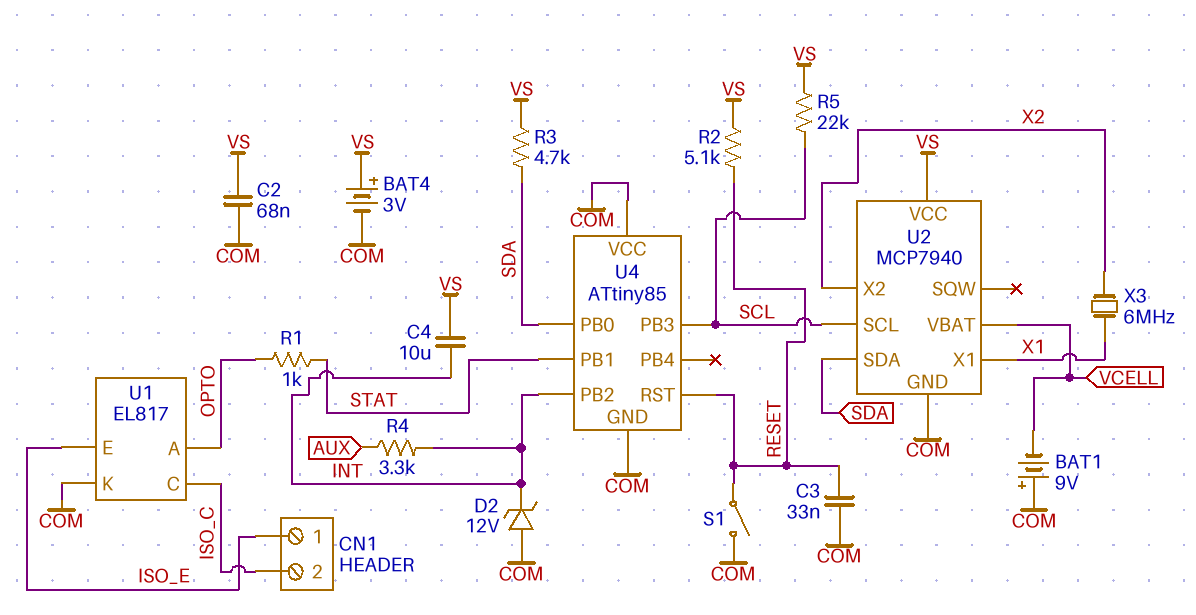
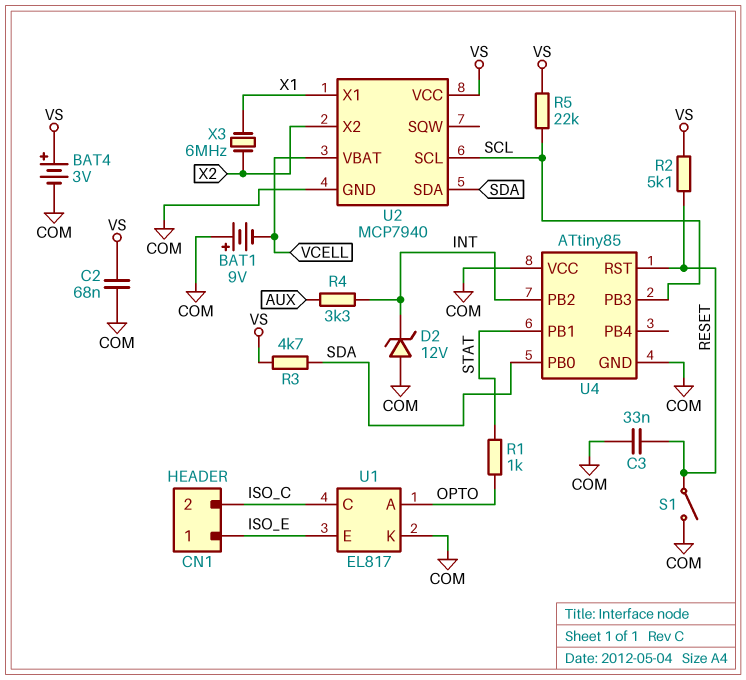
C4: 10uF (INT, VS) -> none

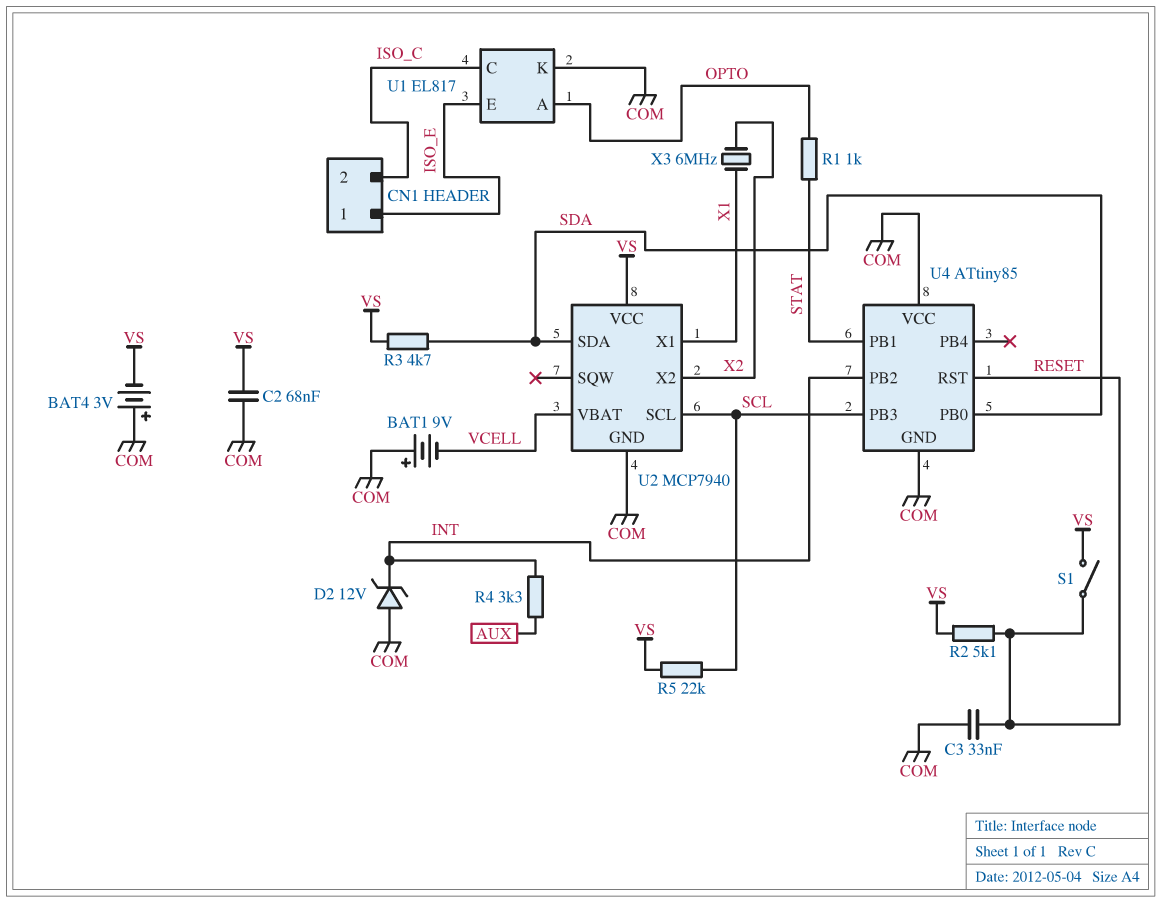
BAT4: 3V (plus VS, minus COM) -> 3V (plus COM, minus VS)
S1: switch (COM, RESET) -> switch (RESET, VS)

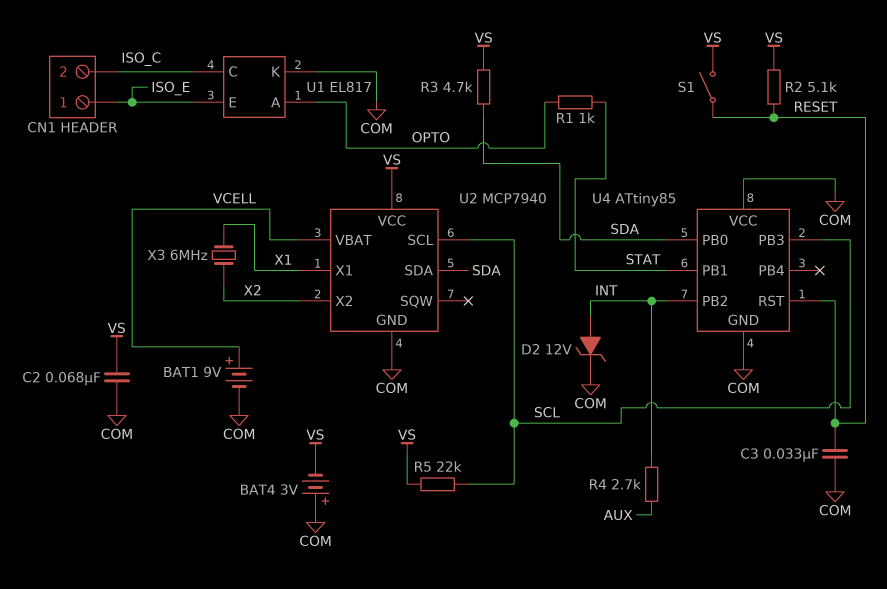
BAT1: 9V (plus COM, minus VCELL) -> 9V (plus VCELL, minus COM)
D2: zener 12V (A COM, K INT) -> zener 12V (A INT, K COM)
R4: 3.3k (AUX, INT) -> 2.7k (AUX, INT)

